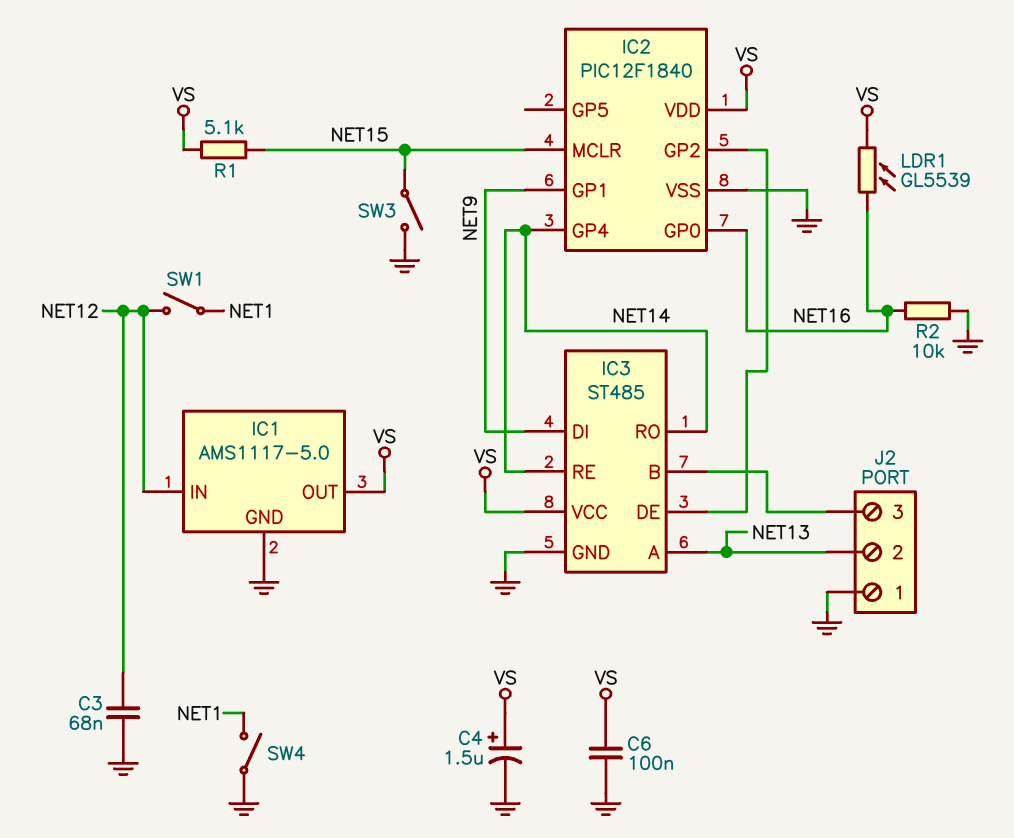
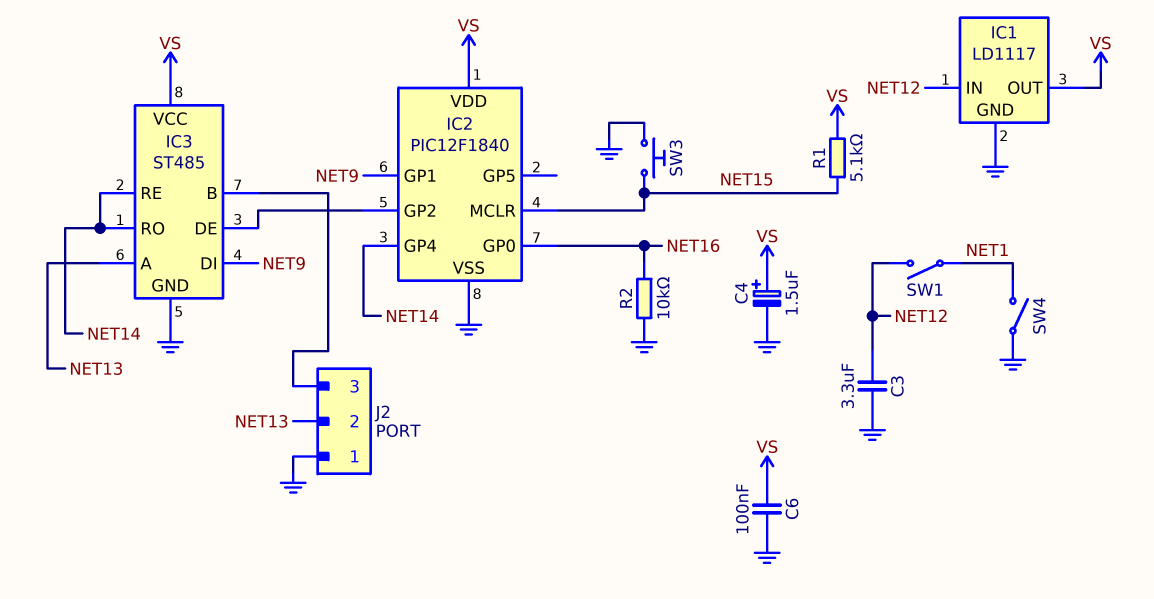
C3: 68nF (GND, NET12) -> 3.3uF (GND, NET12)
IC1: AMS1117-5.0 -> LD1117
LDR1: GL5539 (NET16, VS) -> none
SW3: switch (GND, NET15) -> button (GND, NET15)

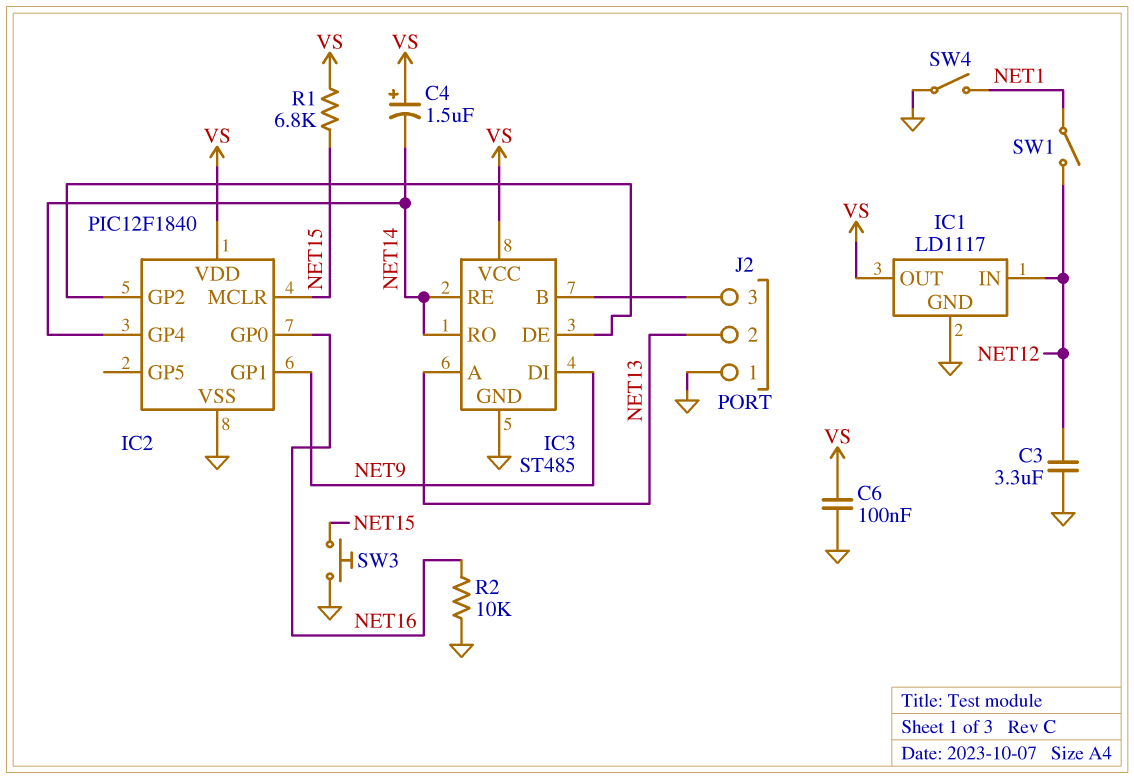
C4: 1.5uF (plus VS, minus GND) -> 1.5uF (plus VS, minus NET14)
R1: 5.1k (NET15, VS) -> 6.8k (NET15, VS)

